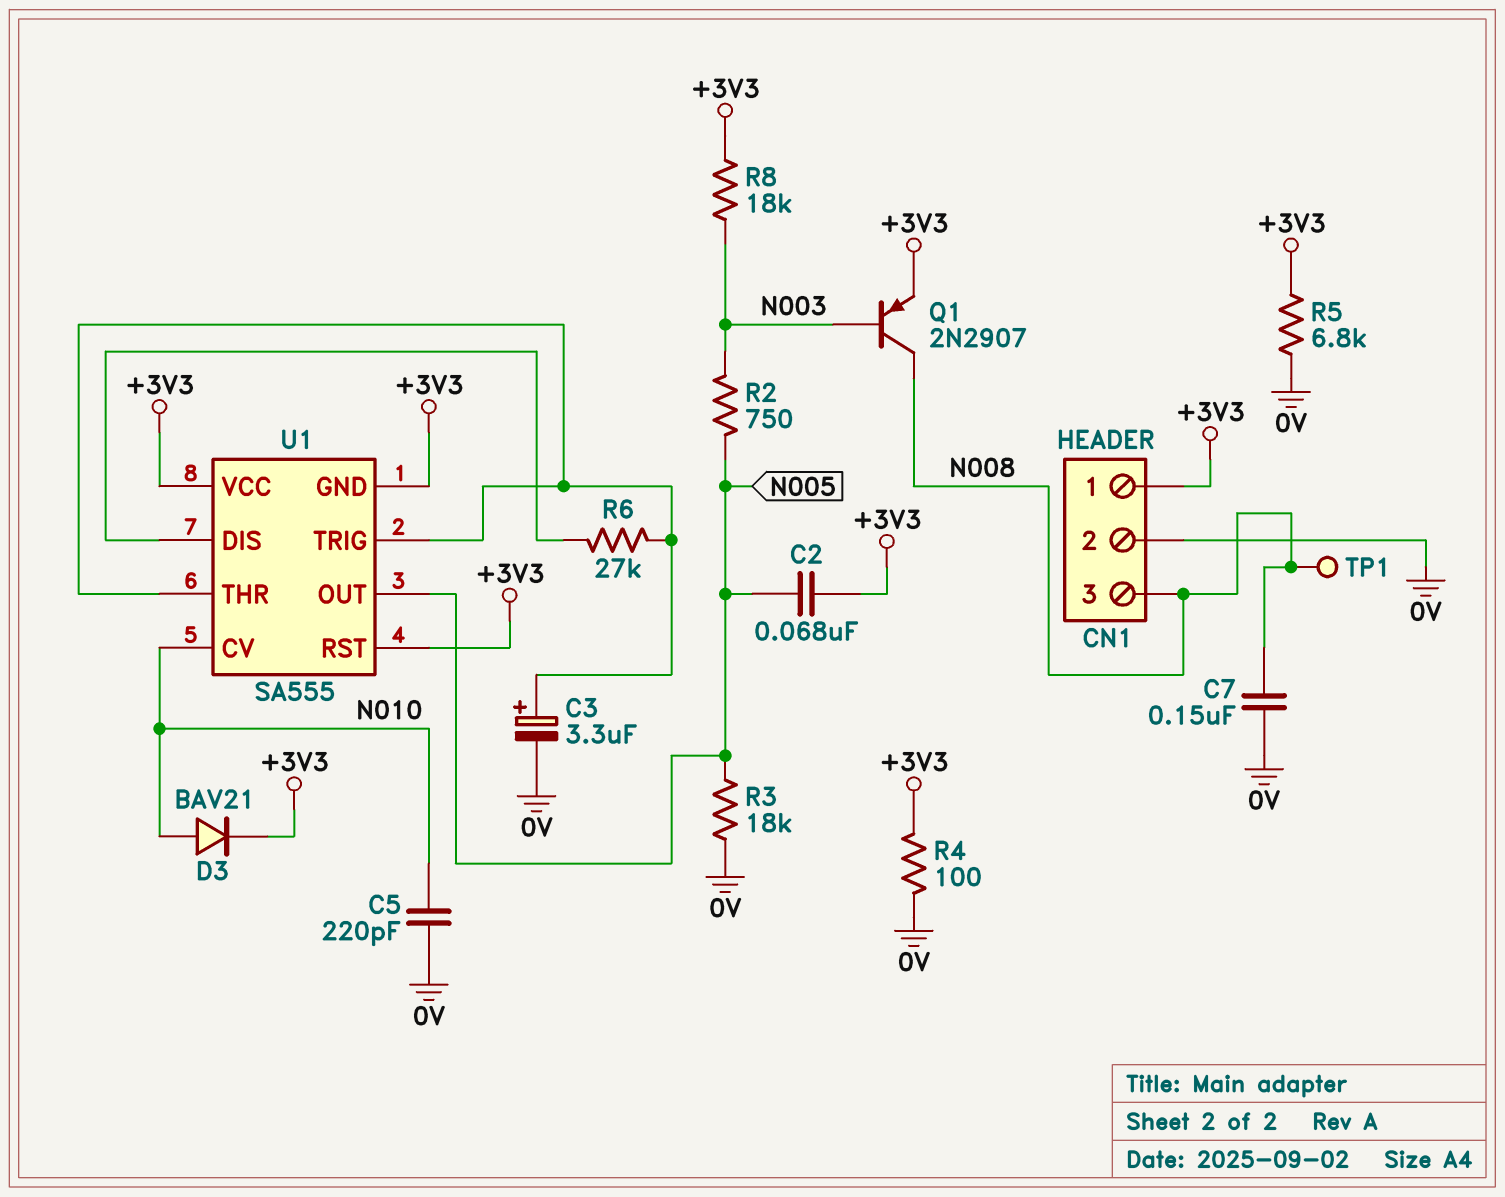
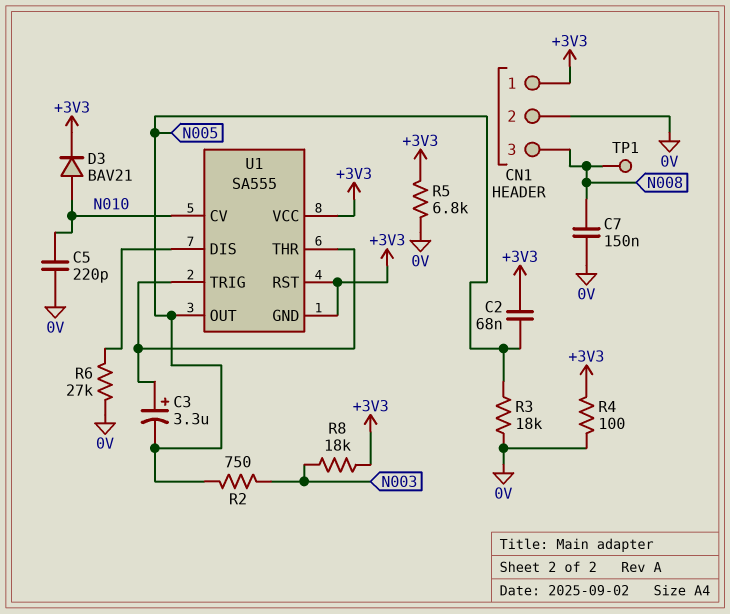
C3: 3.3uF (plus U1/THR, minus 0V) -> 3.3uF (plus U1/THR, minus N005)
Q1: PNP 2N2907 (B N003, C N008, E +3V3) -> none
R6: 27k (U1/DIS, U1/THR) -> 27k (0V, U1/DIS)

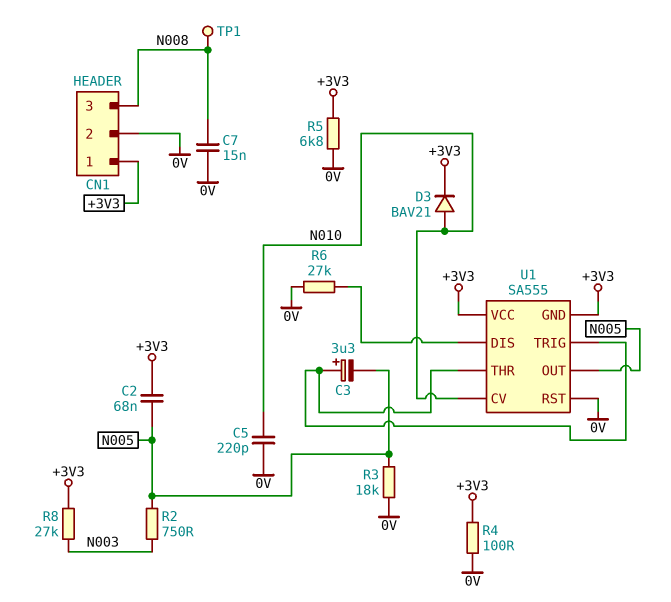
C7: 150nF (0V, N008) -> 15nF (0V, N008)
R8: 18k (+3V3, N003) -> 27k (+3V3, N003)
U1 pin RST: +3V3 -> 0V

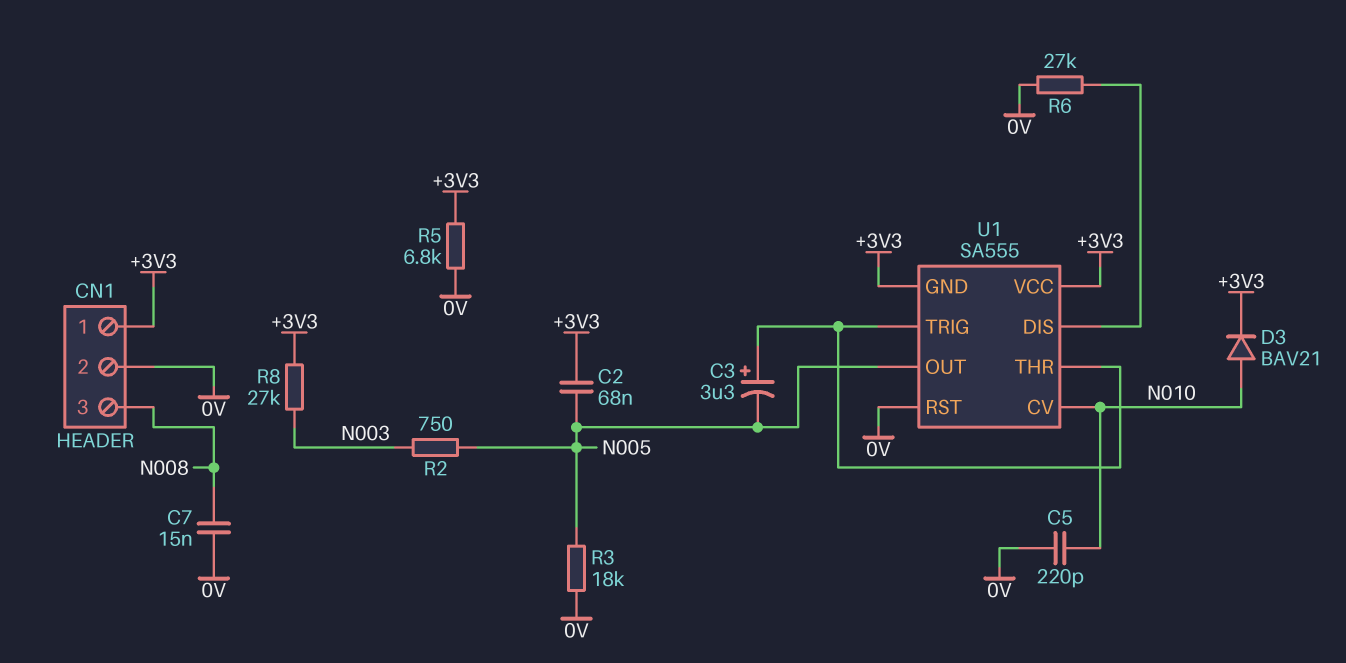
R4: 100 (+3V3, 0V) -> none
TP1: test point (N008) -> none

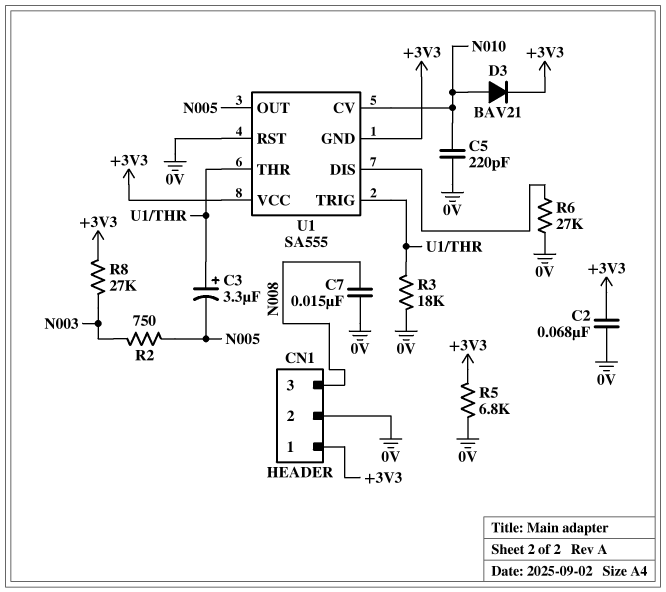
C2: 68nF (+3V3, N005) -> 68nF (+3V3, 0V)
R3: 18k (0V, N005) -> 18k (0V, U1/THR)

